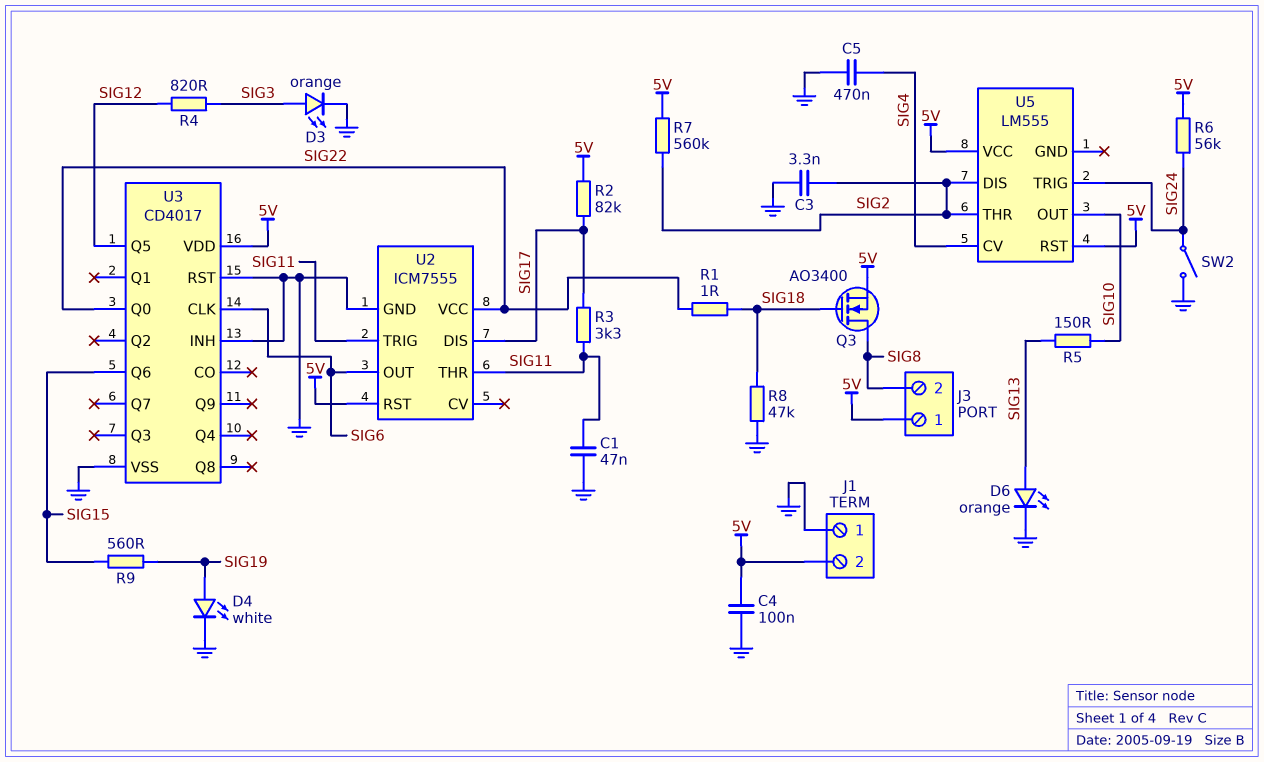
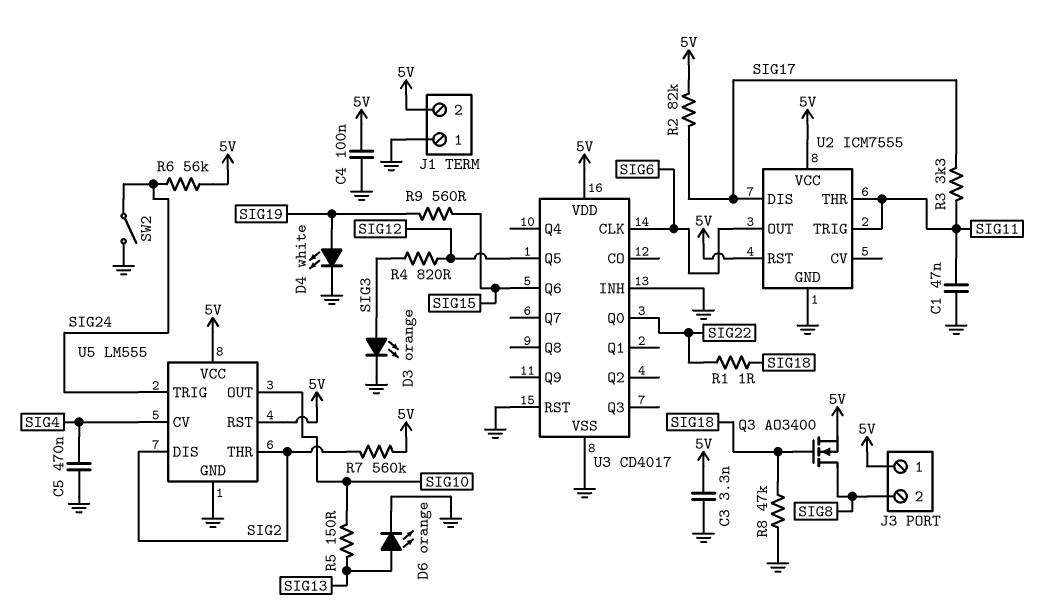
C3: 3.3nF (GND, SIG2) -> 3.3nF (5V, GND)
U2 pin VCC: SIG22 -> 5V
U5 pin GND: none -> GND

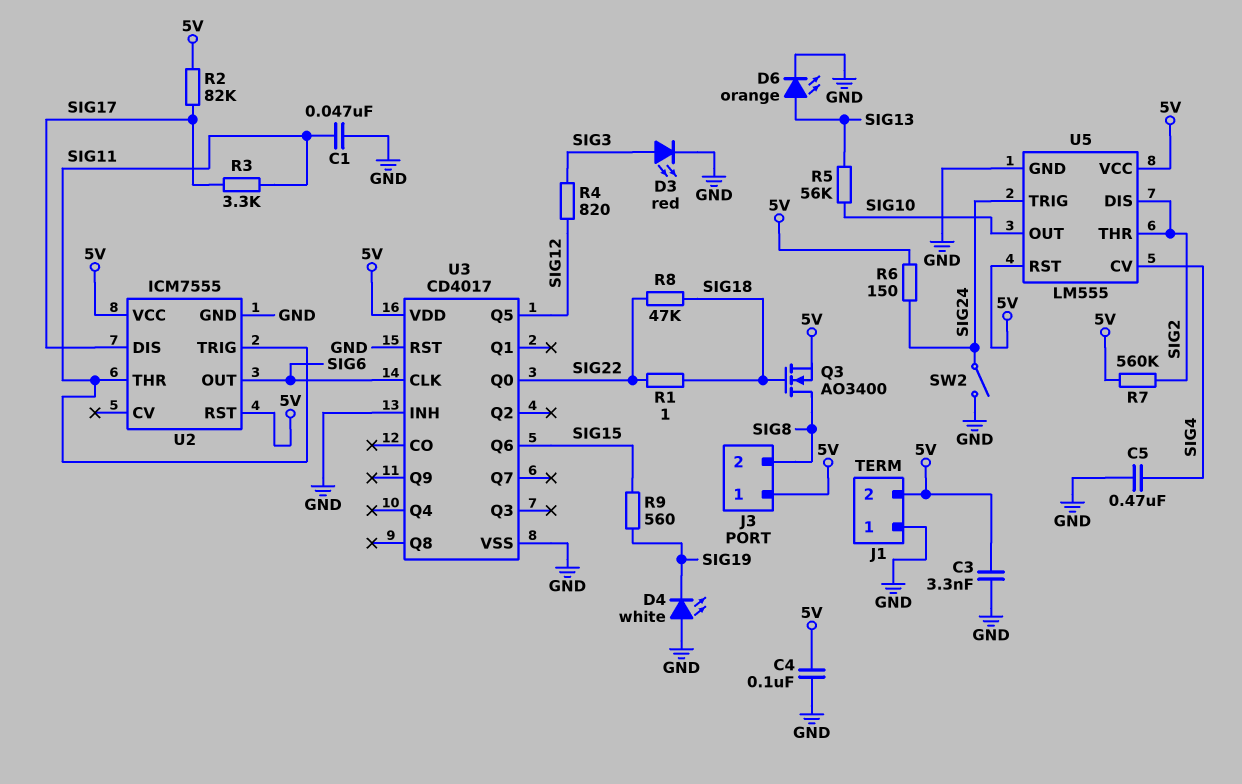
D3: LED orange (A SIG3, K GND) -> LED red (A SIG3, K GND)
D4: LED white (A SIG19, K GND) -> LED white (A GND, K SIG19)
R5: 150 (SIG10, SIG13) -> 56k (SIG10, SIG13)
R6: 56k (5V, SIG24) -> 150 (5V, SIG24)
R8: 47k (GND, SIG18) -> 47k (SIG18, SIG22)

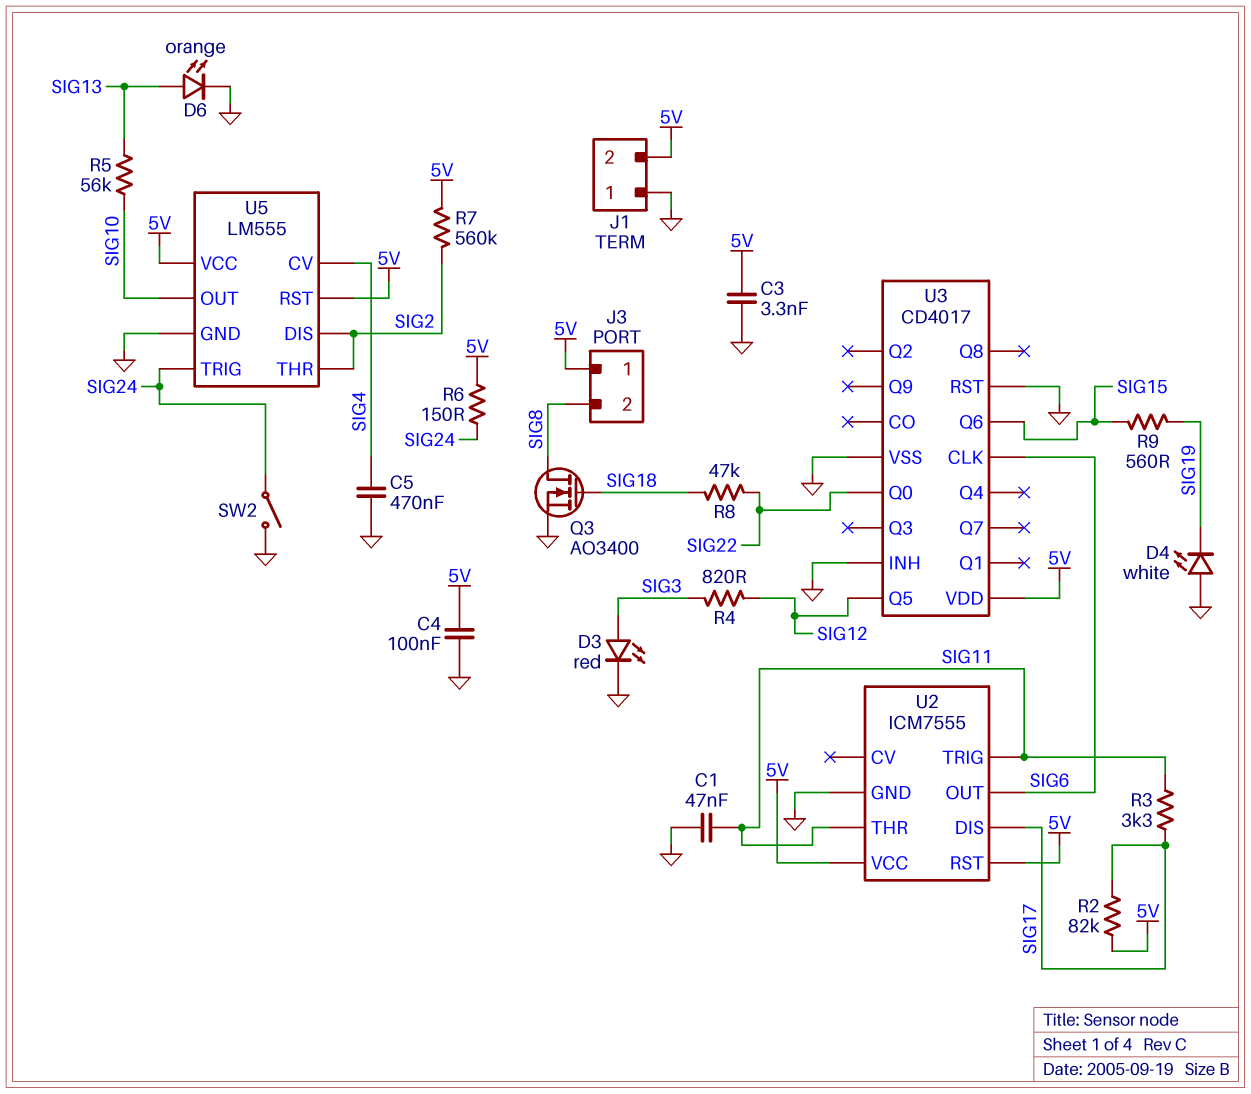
Q3: NMOS AO3400 (G SIG18, D SIG8, S 5V) -> NMOS AO3400 (G SIG18, D SIG8, S GND)
R1: 1 (SIG18, SIG22) -> none

